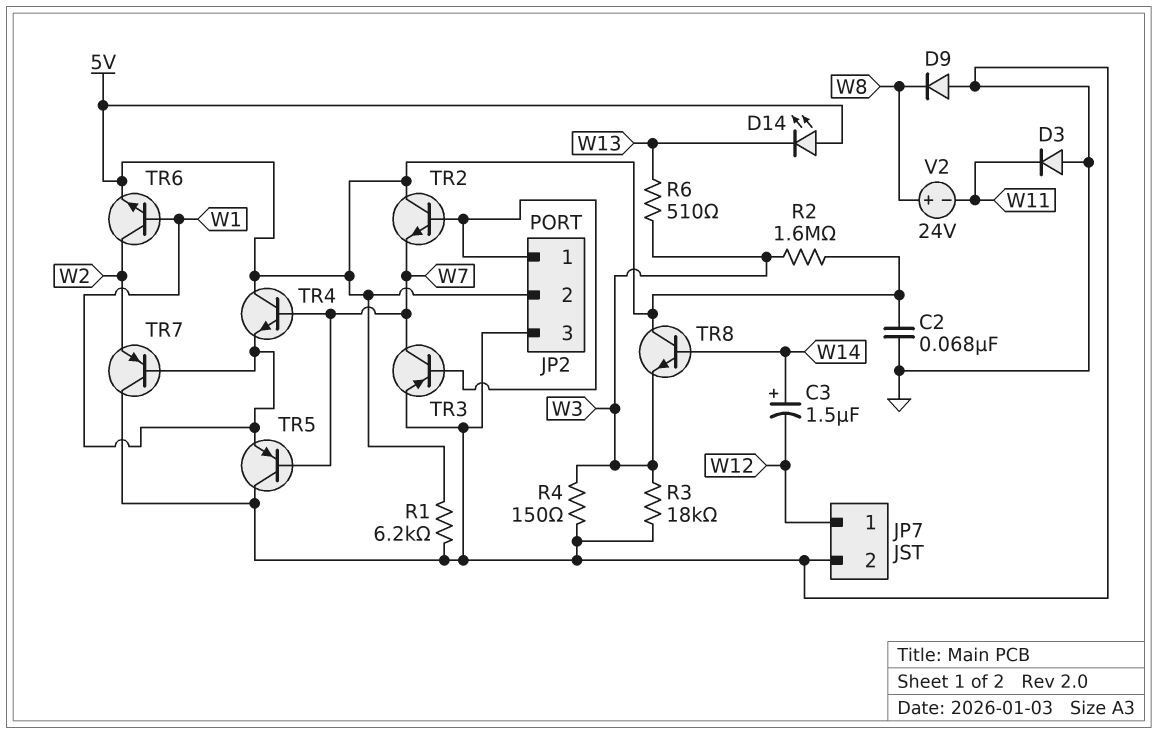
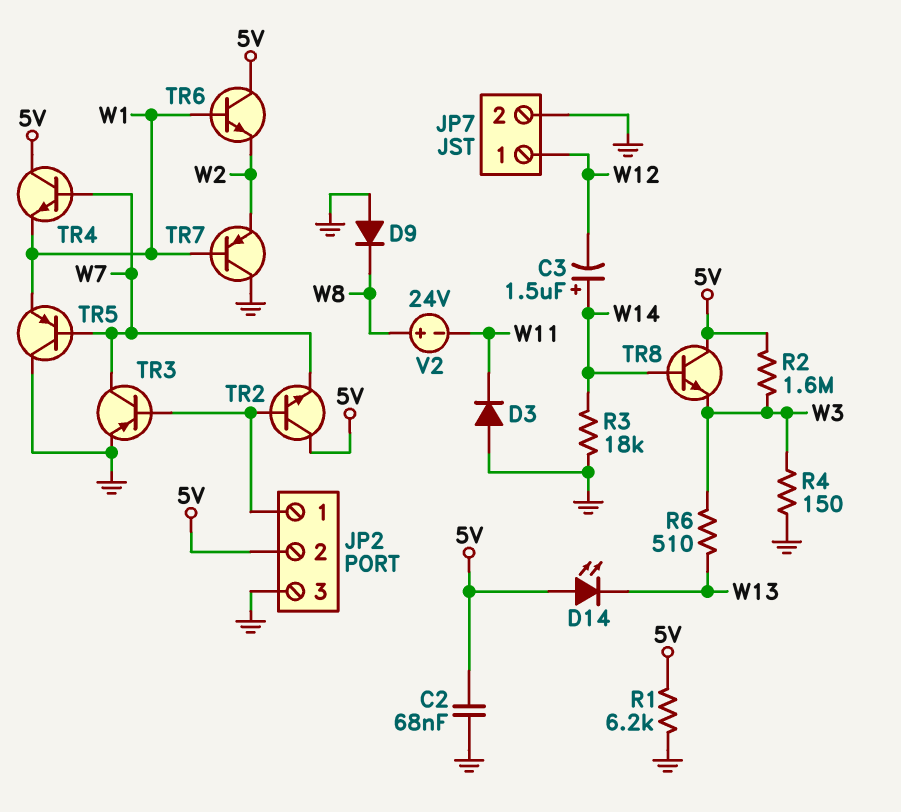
R3: 18k (GND, W3) -> 18k (GND, W14)
TR6: NPN (B W1, C W2, E 5V) -> NPN (B W1, C 5V, E W2)

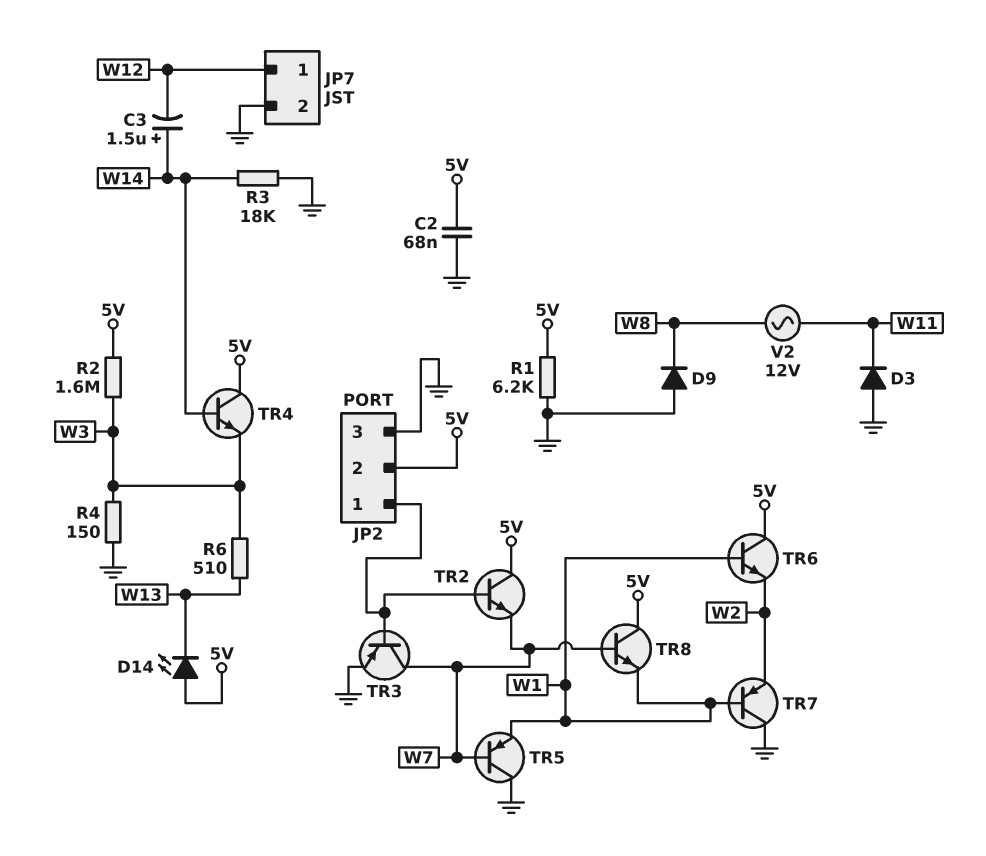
TR4: NPN (B W7, C 5V, E W1) -> NPN (B W14, C 5V, E W3)
TR8: NPN (B W14, C 5V, E W3) -> NPN (B W7, C 5V, E W1)
V2: 24V (plus W8, minus W11) -> AC 12V (W8, W11)

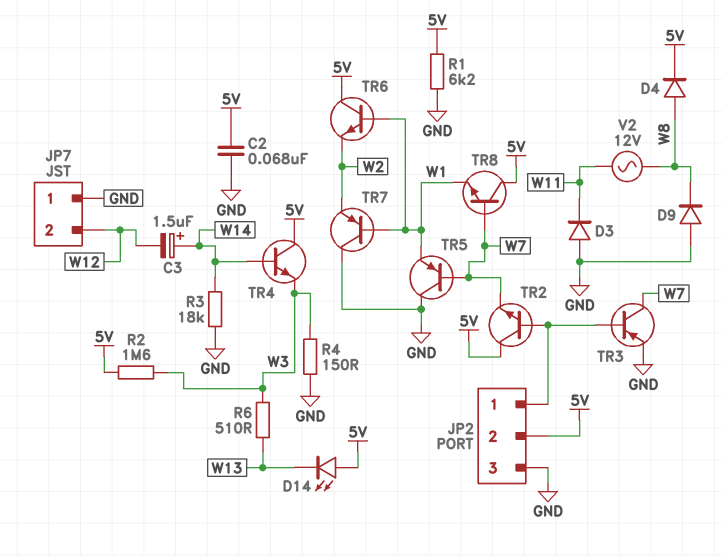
D4: none -> diode (A W8, K 5V)
JP7 pin 1: W12 -> GND
JP7 pin 2: GND -> W12

